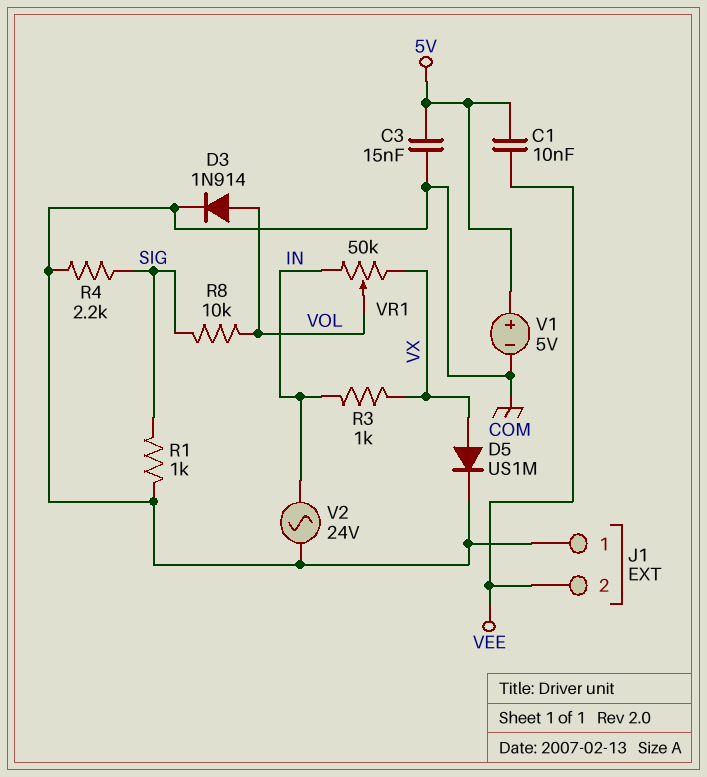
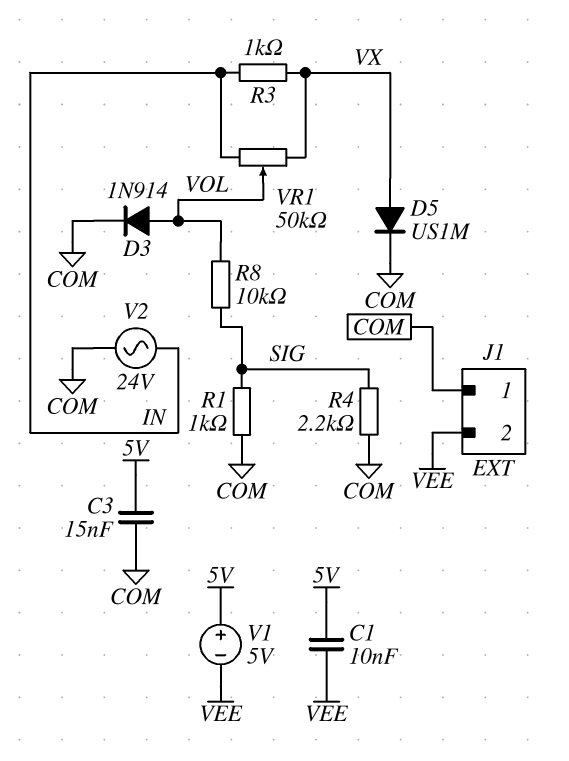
V1: 5V (plus 5V, minus COM) -> 5V (plus 5V, minus VEE)

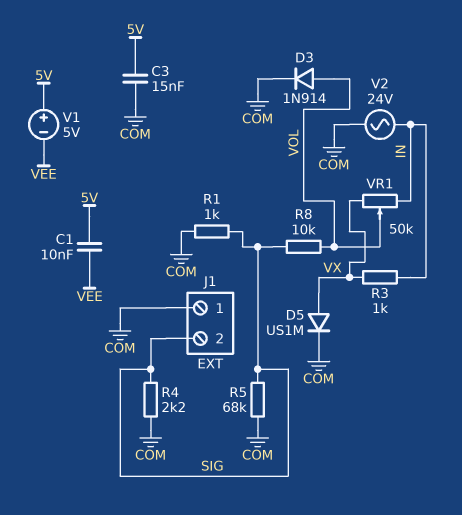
J1 pin 2: VEE -> SIG
R5: none -> 68k (COM, SIG)

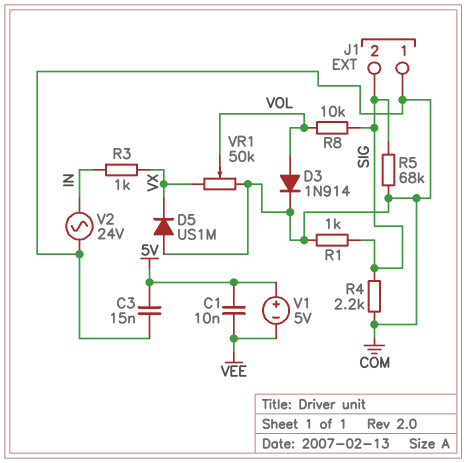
D5: diode US1M (A VX, K COM) -> diode US1M (A COM, K VX)
VR1: 50k (IN, VX, wiper VOL) -> 50k (COM, VX, wiper VOL)

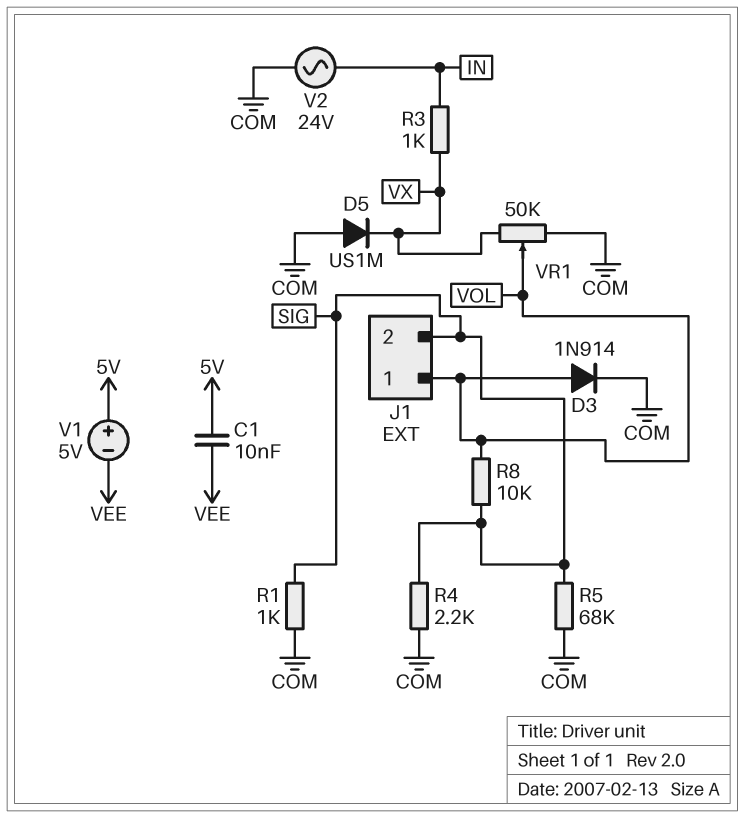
C3: 15nF (5V, COM) -> none
J1 pin 1: COM -> VOL

